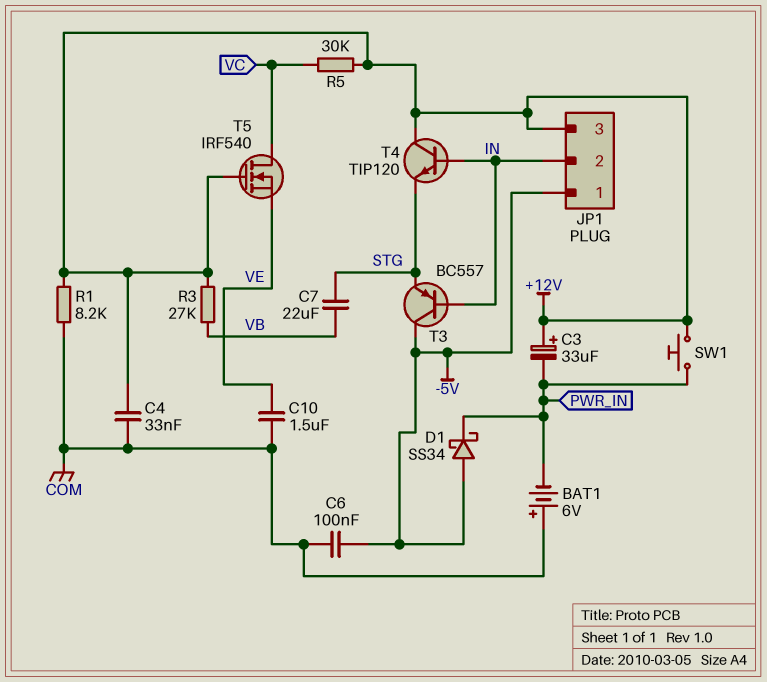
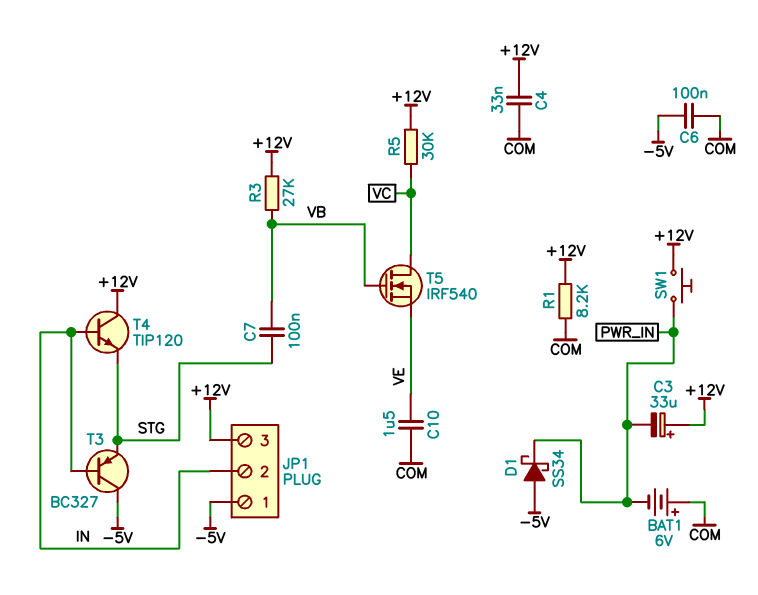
C7: 22uF (STG, VB) -> 100nF (STG, VB)
T3: PNP BC557 (B IN, C -5V, E STG) -> PNP BC327 (B IN, C -5V, E STG)
T5: NMOS IRF540 (G +12V, D VC, S VE) -> NMOS IRF540 (G VB, D VC, S VE)

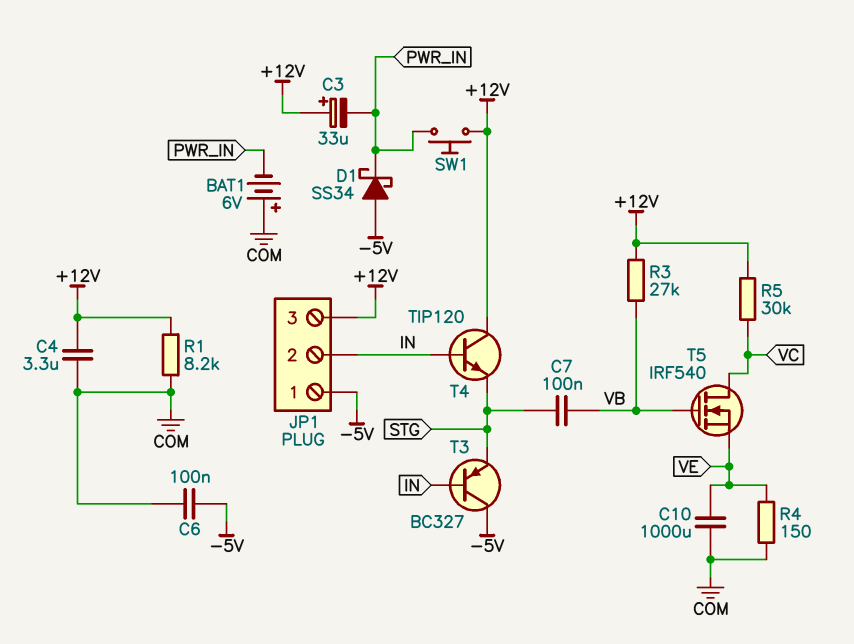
C4: 33nF (+12V, COM) -> 3.3uF (+12V, COM)
C10: 1.5uF (COM, VE) -> 1000uF (COM, VE)
R4: none -> 150 (COM, VE)

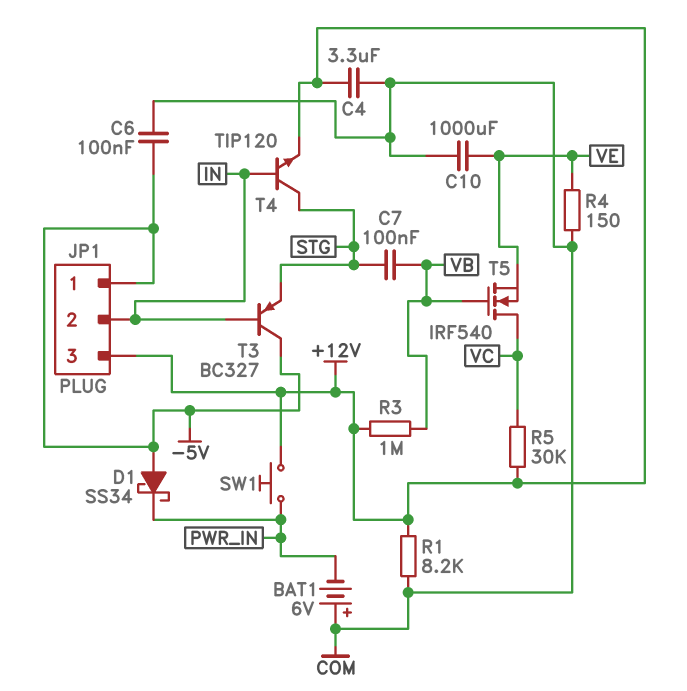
C3: 33uF (plus +12V, minus PWR_IN) -> none
R3: 27k (+12V, VB) -> 1M (+12V, VB)
T4: NPN TIP120 (B IN, C +12V, E STG) -> NPN TIP120 (B IN, C STG, E +12V)

